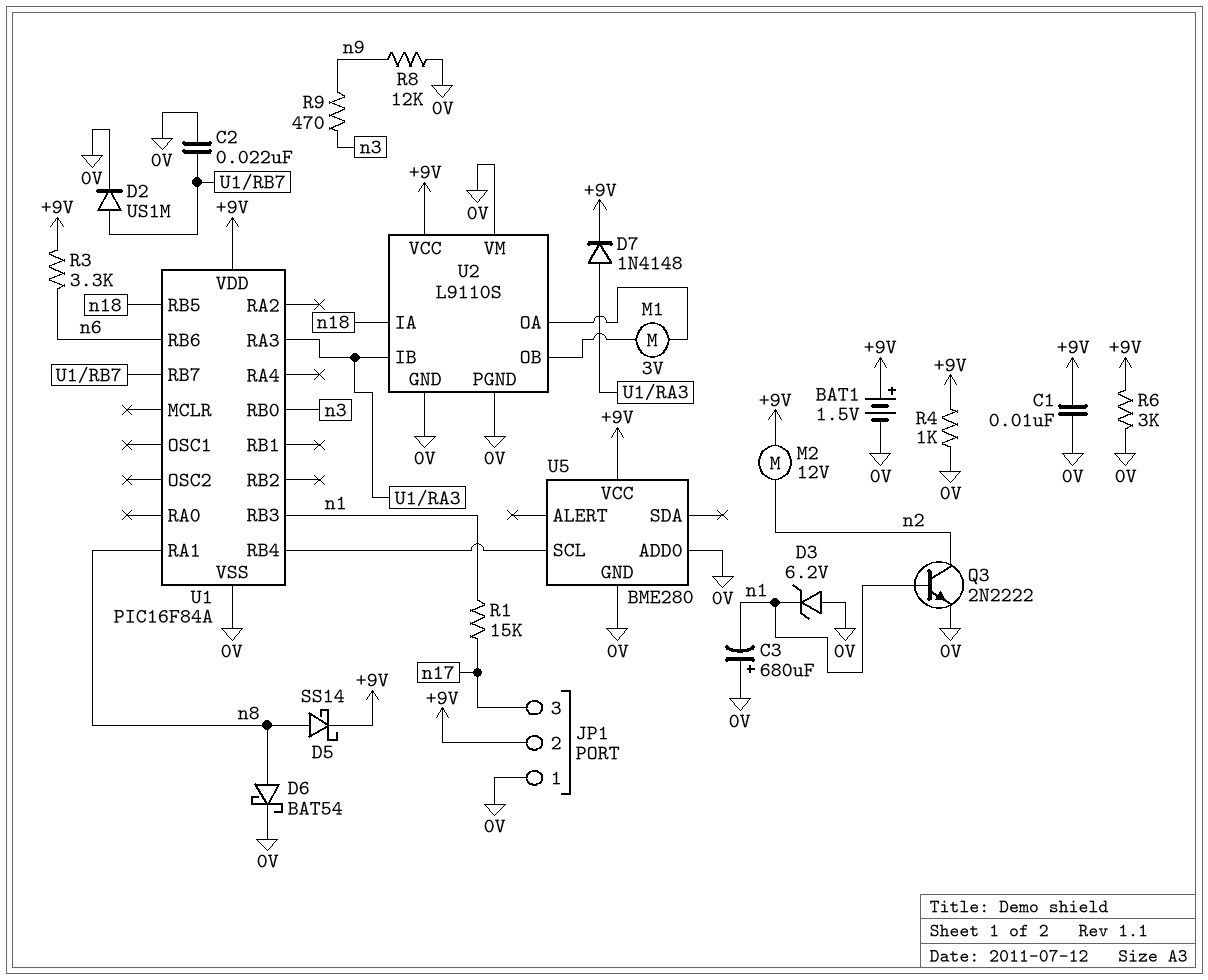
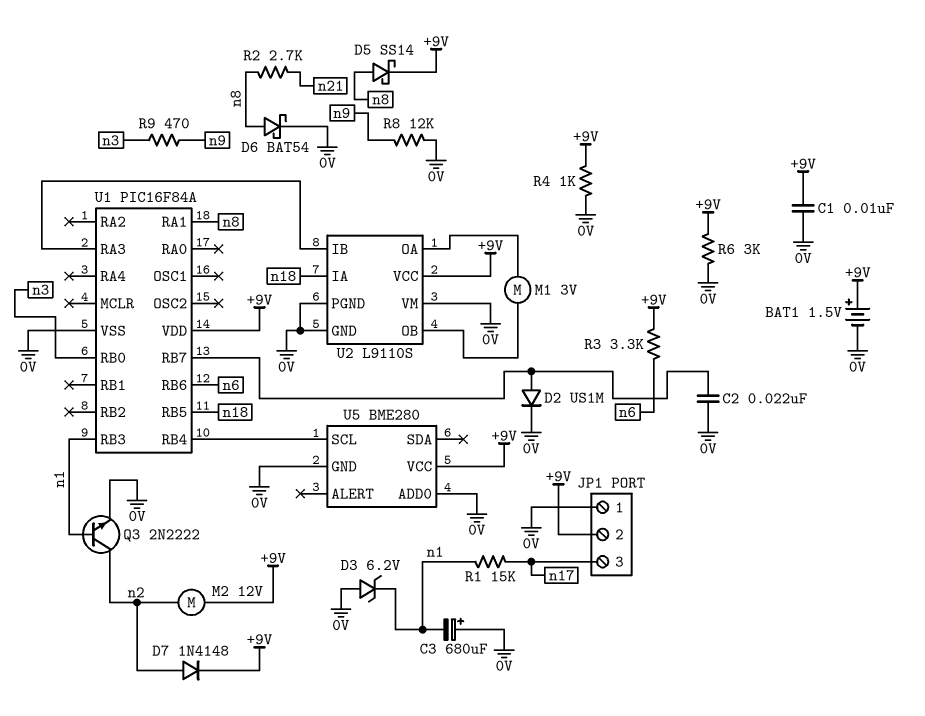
D7: diode 1N4148 (A U1/RA3, K +9V) -> diode 1N4148 (A n2, K +9V)
R2: none -> 2.7k (n8, n21)

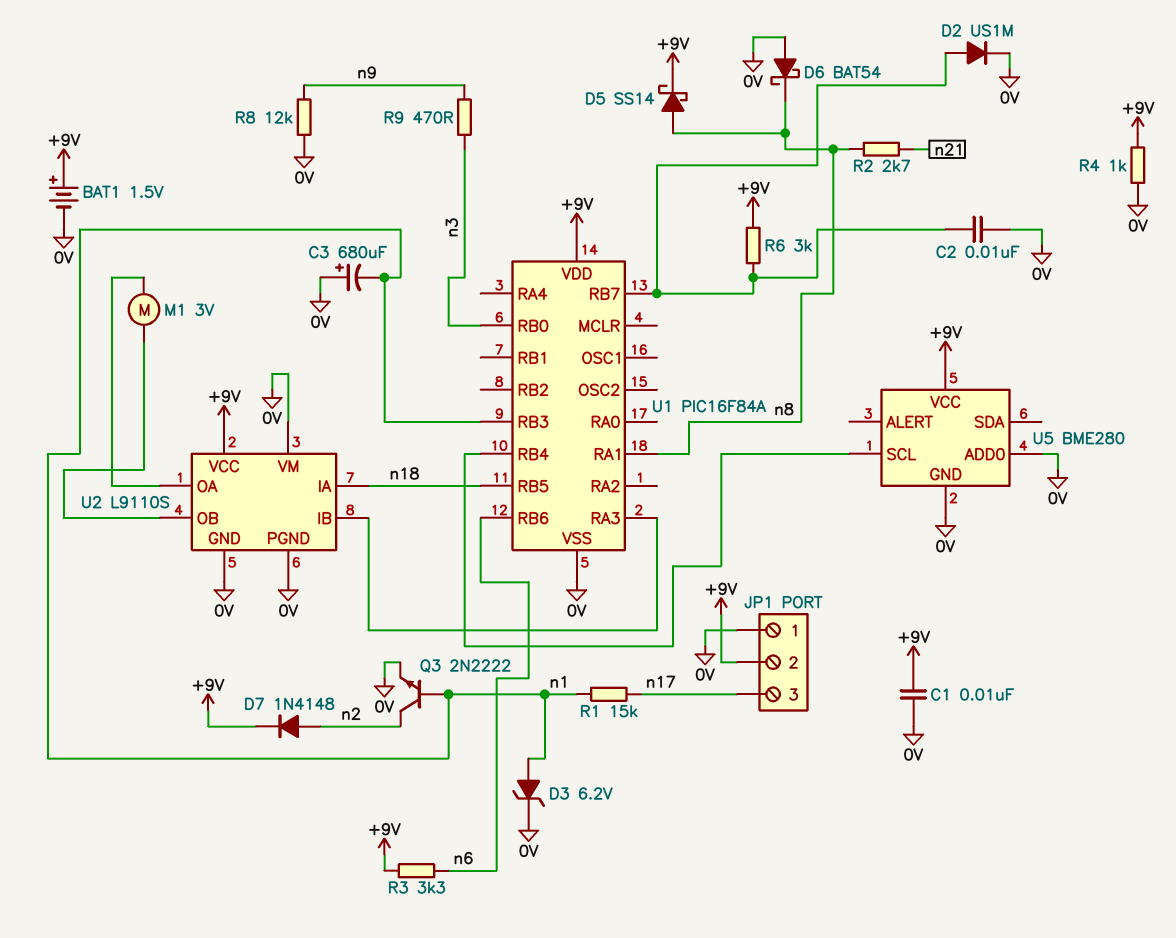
C2: 22nF (0V, U1/RB7) -> 10nF (0V, U1/RB7)
D3: zener 6.2V (A 0V, K n1) -> zener 6.2V (A n1, K 0V)
D6: schottky BAT54 (A n8, K 0V) -> schottky BAT54 (A 0V, K n8)
M2: motor 12V (+9V, n2) -> none
R6: 3k (+9V, 0V) -> 3k (+9V, U1/RB7)

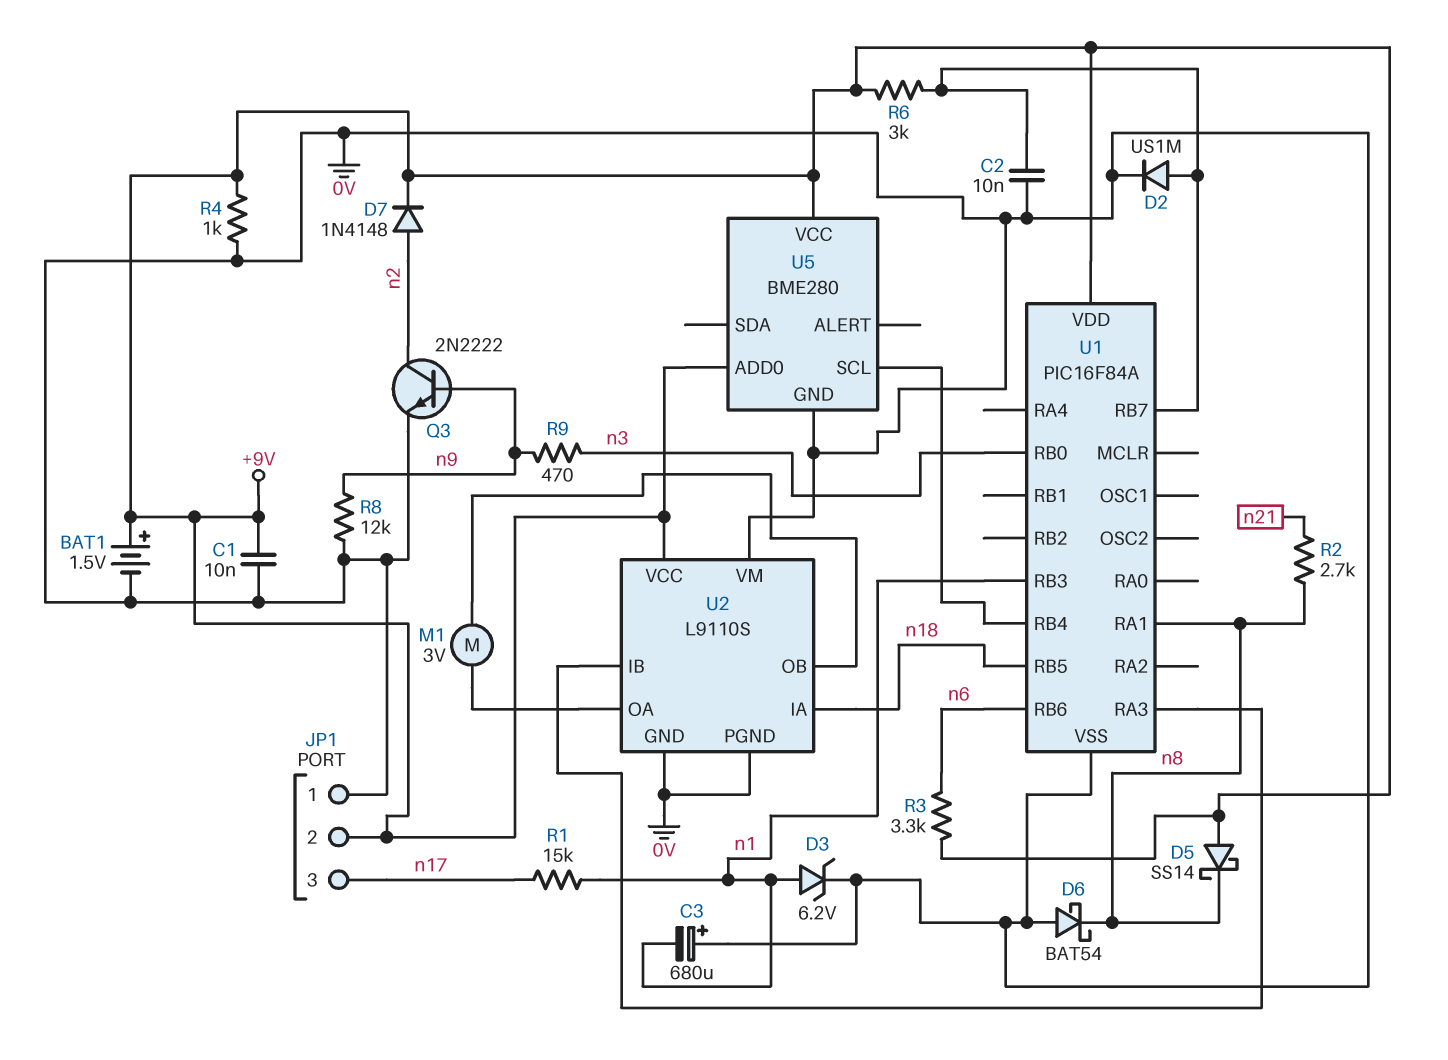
D5: schottky SS14 (A n8, K +9V) -> schottky SS14 (A +9V, K n8)
Q3: NPN 2N2222 (B n1, C n2, E 0V) -> NPN 2N2222 (B n9, C n2, E 0V)
U5 pin ADD0: 0V -> +9V

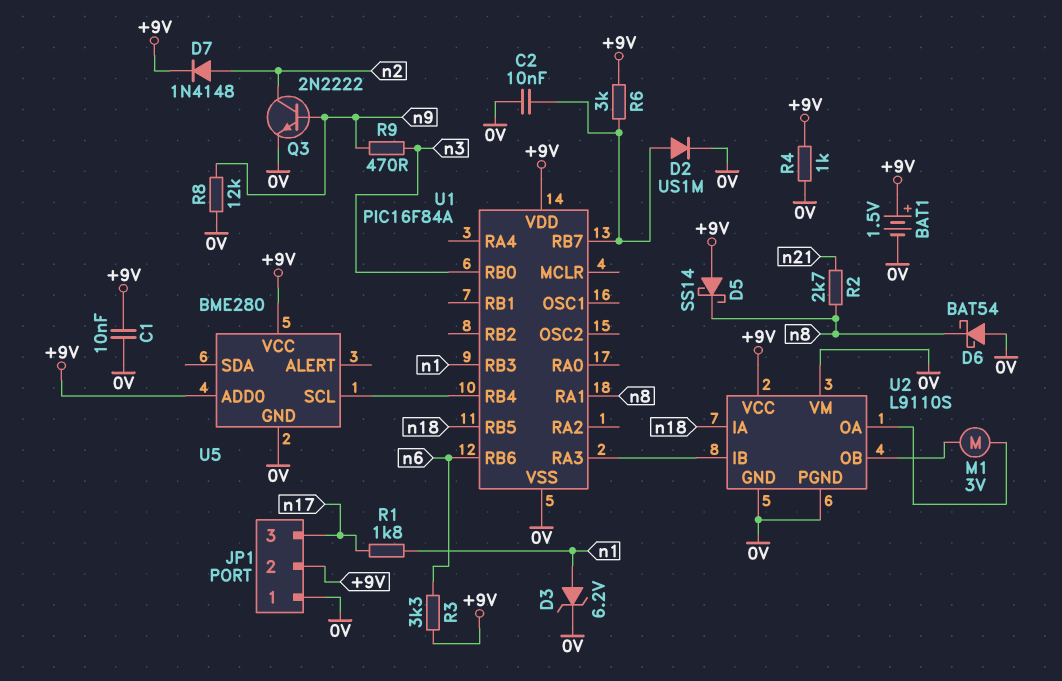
C3: 680uF (plus 0V, minus n1) -> none
R1: 15k (n1, n17) -> 1.8k (n1, n17)

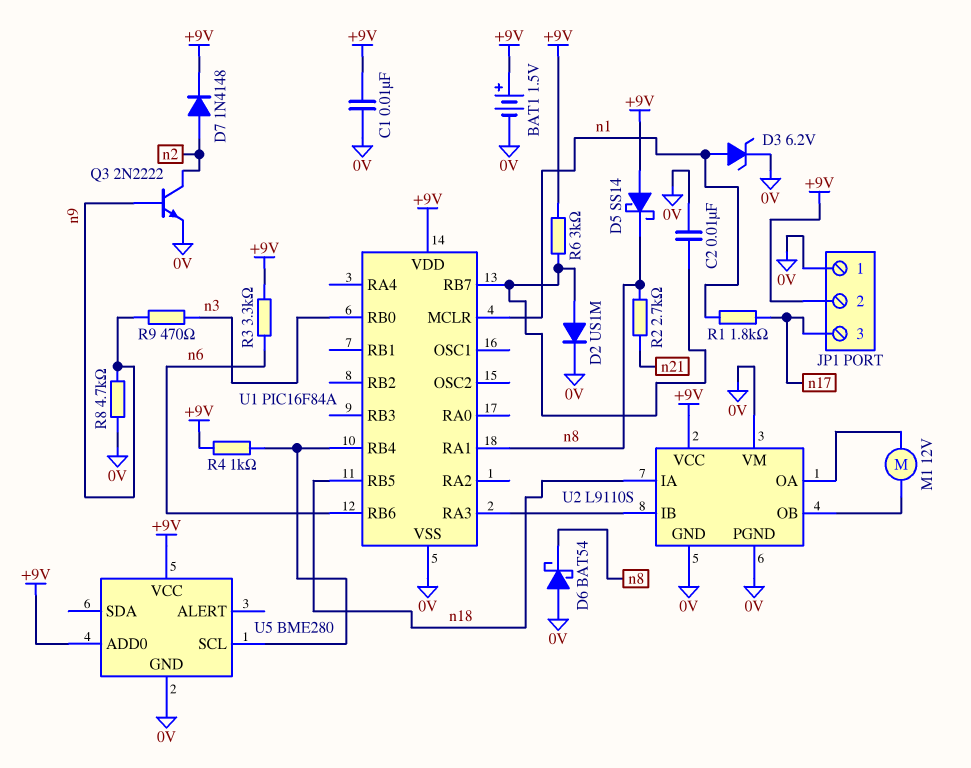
M1: motor 3V (U2/OA, U2/OB) -> motor 12V (U2/OA, U2/OB)
R4: 1k (+9V, 0V) -> 1k (+9V, U1/RB4)
R8: 12k (0V, n9) -> 4.7k (0V, n9)
U1 pin MCLR: none -> n1
U1 pin RB3: n1 -> none

